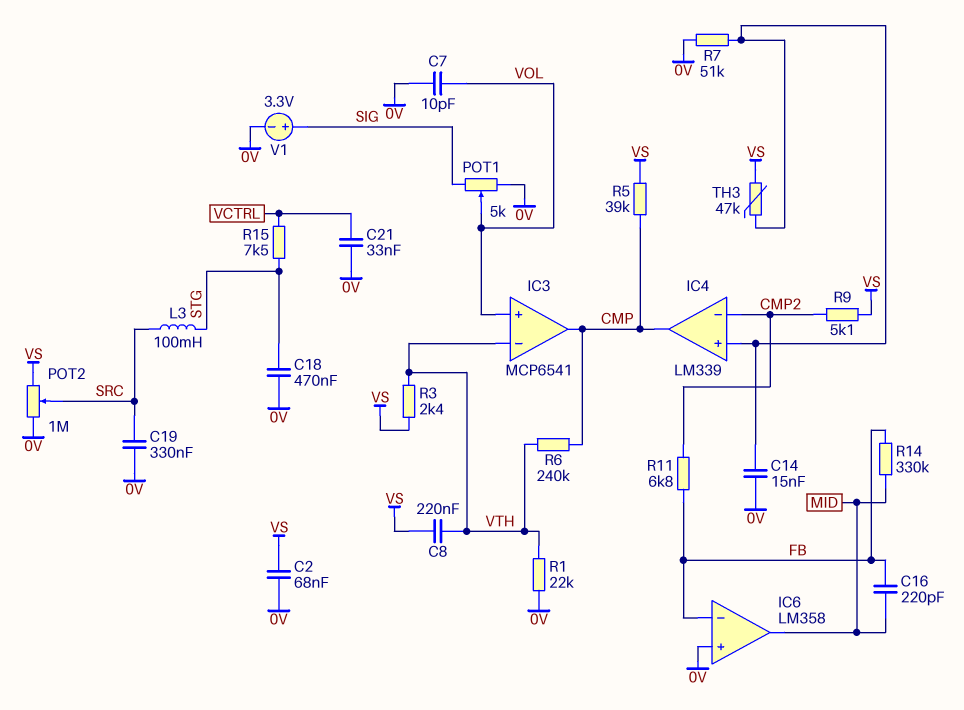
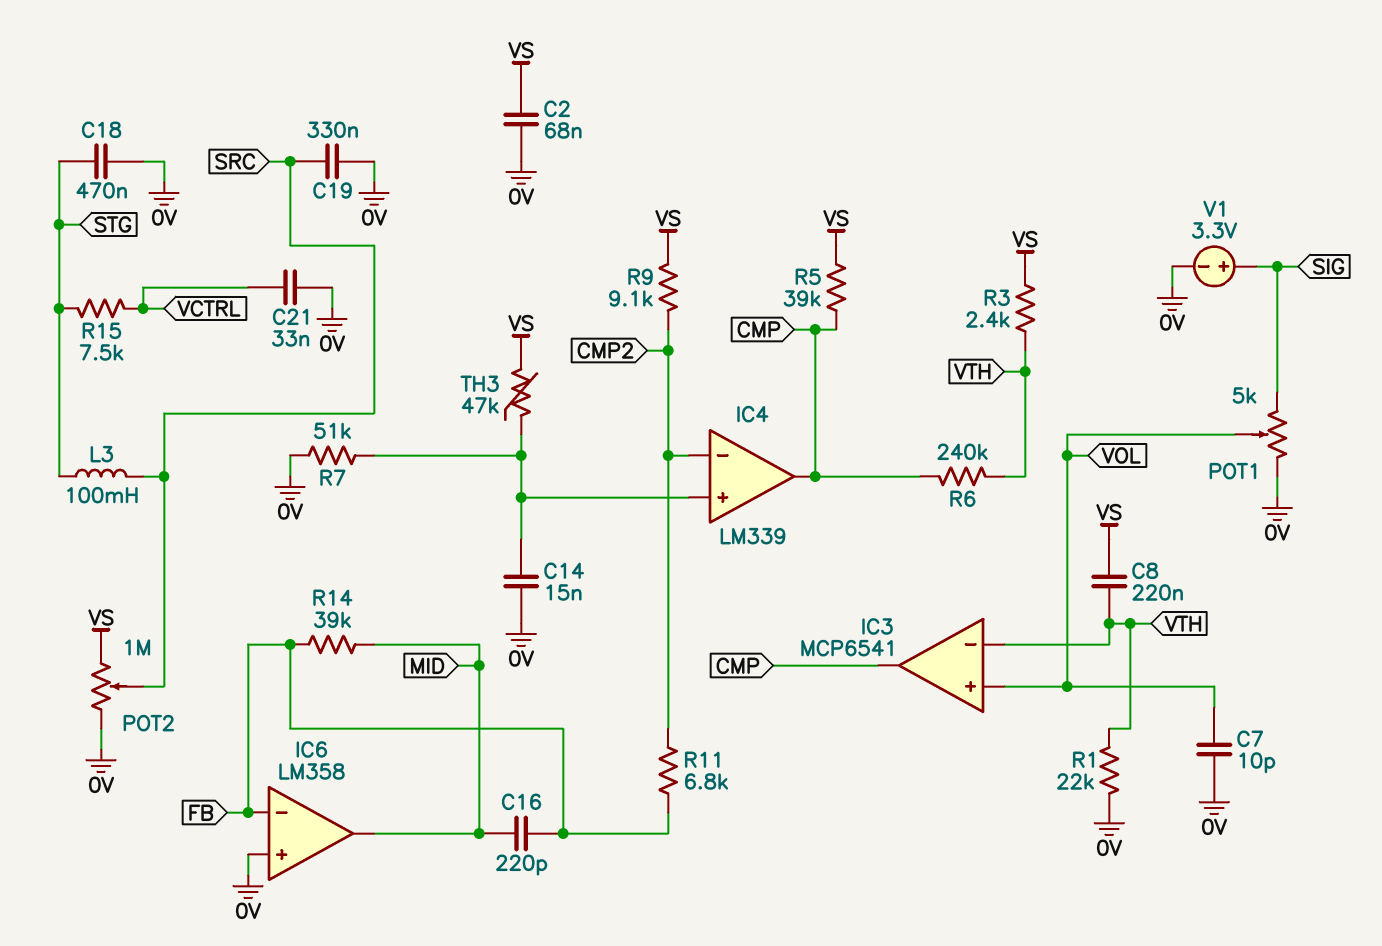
R9: 5.1k (CMP2, VS) -> 9.1k (CMP2, VS)
R14: 330k (FB, MID) -> 39k (FB, MID)

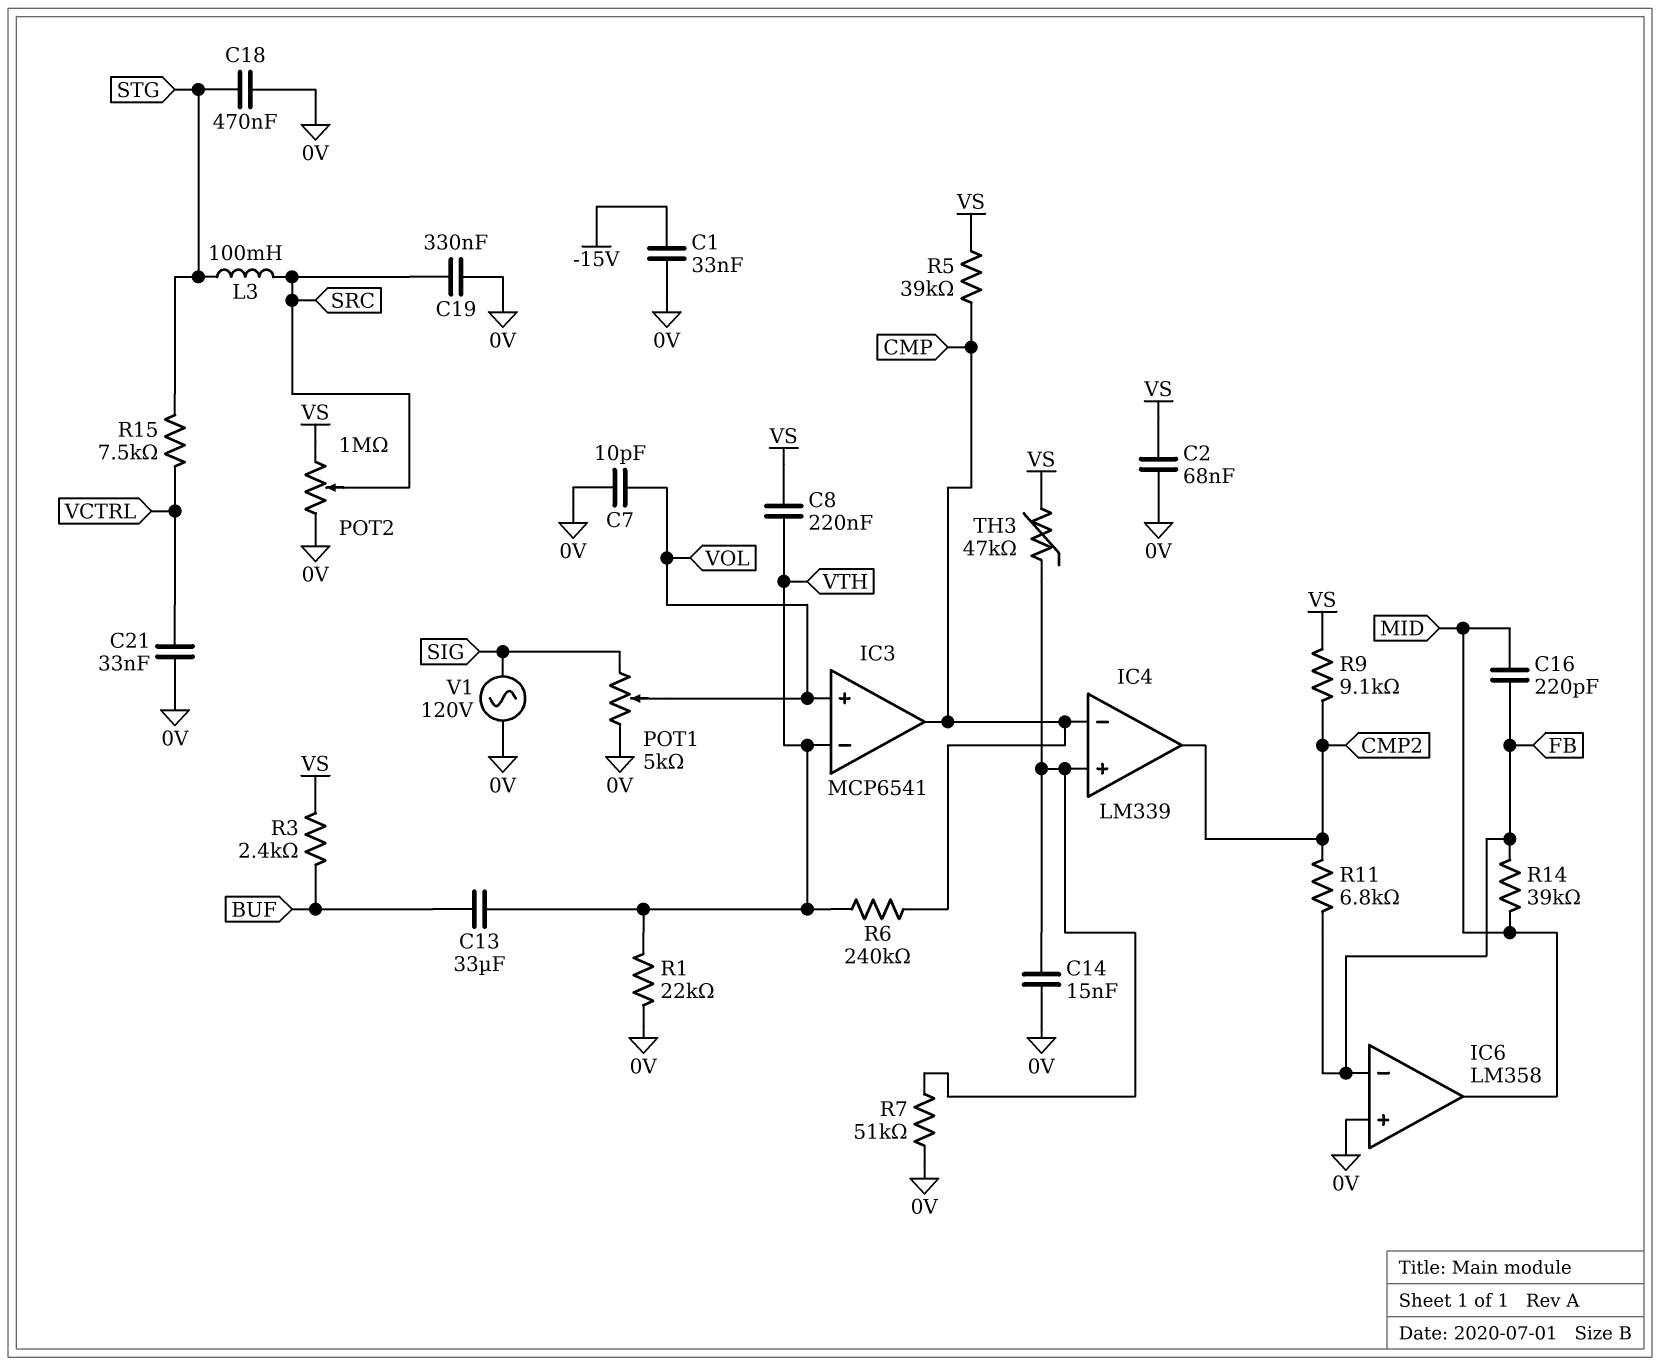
C1: none -> 33nF (-15V, 0V)
C13: none -> 33uF (BUF, VTH)
IC4 pin in-: CMP2 -> CMP
IC4 pin out: CMP -> CMP2
R3: 2.4k (VS, VTH) -> 2.4k (BUF, VS)
V1: 3.3V (plus SIG, minus 0V) -> AC 120V (0V, SIG)

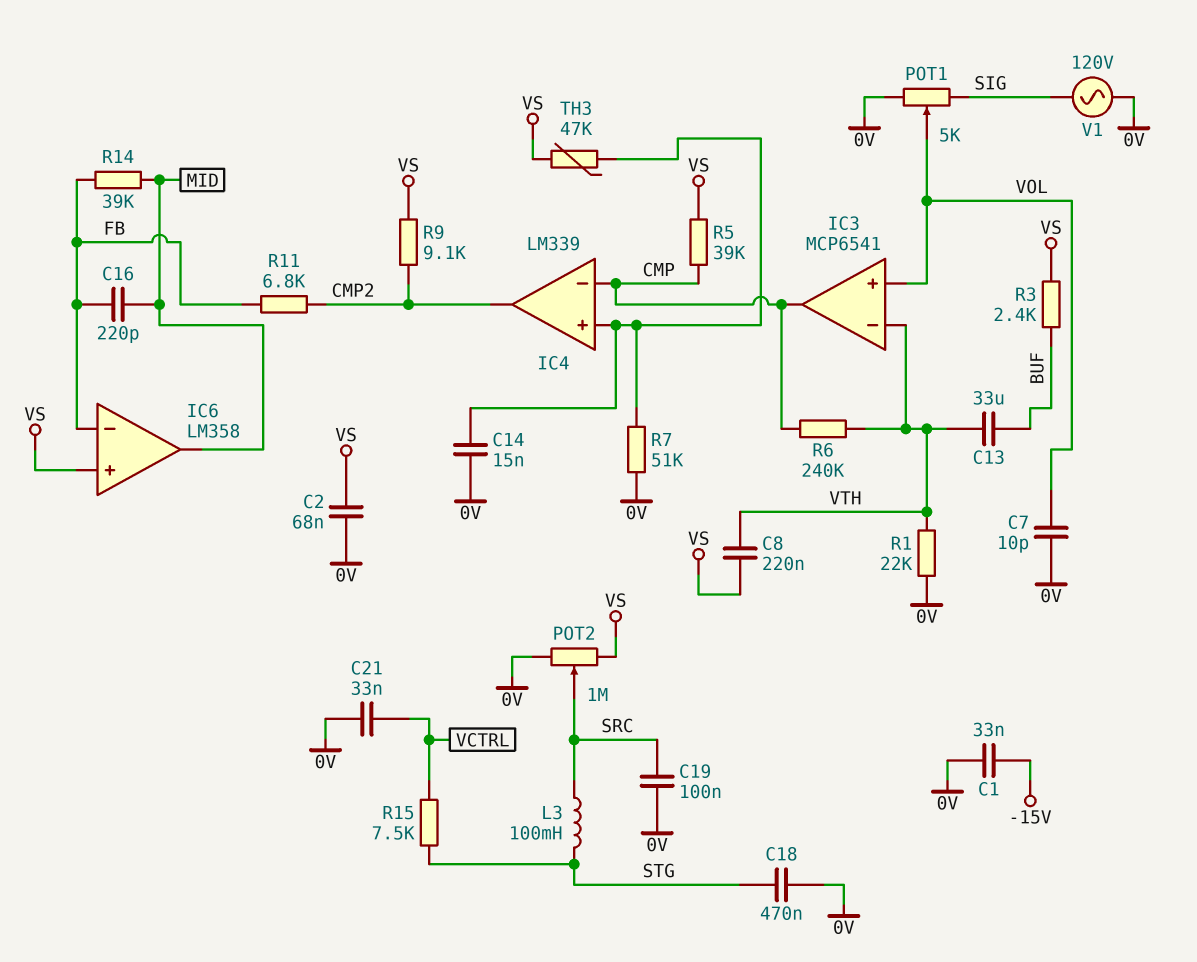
C19: 330nF (0V, SRC) -> 100nF (0V, SRC)
IC6 pin in+: 0V -> VS

